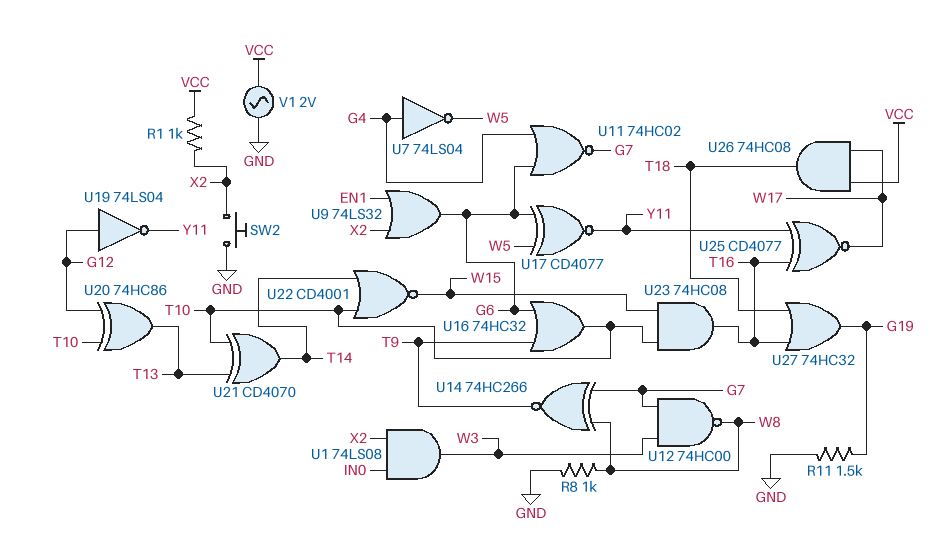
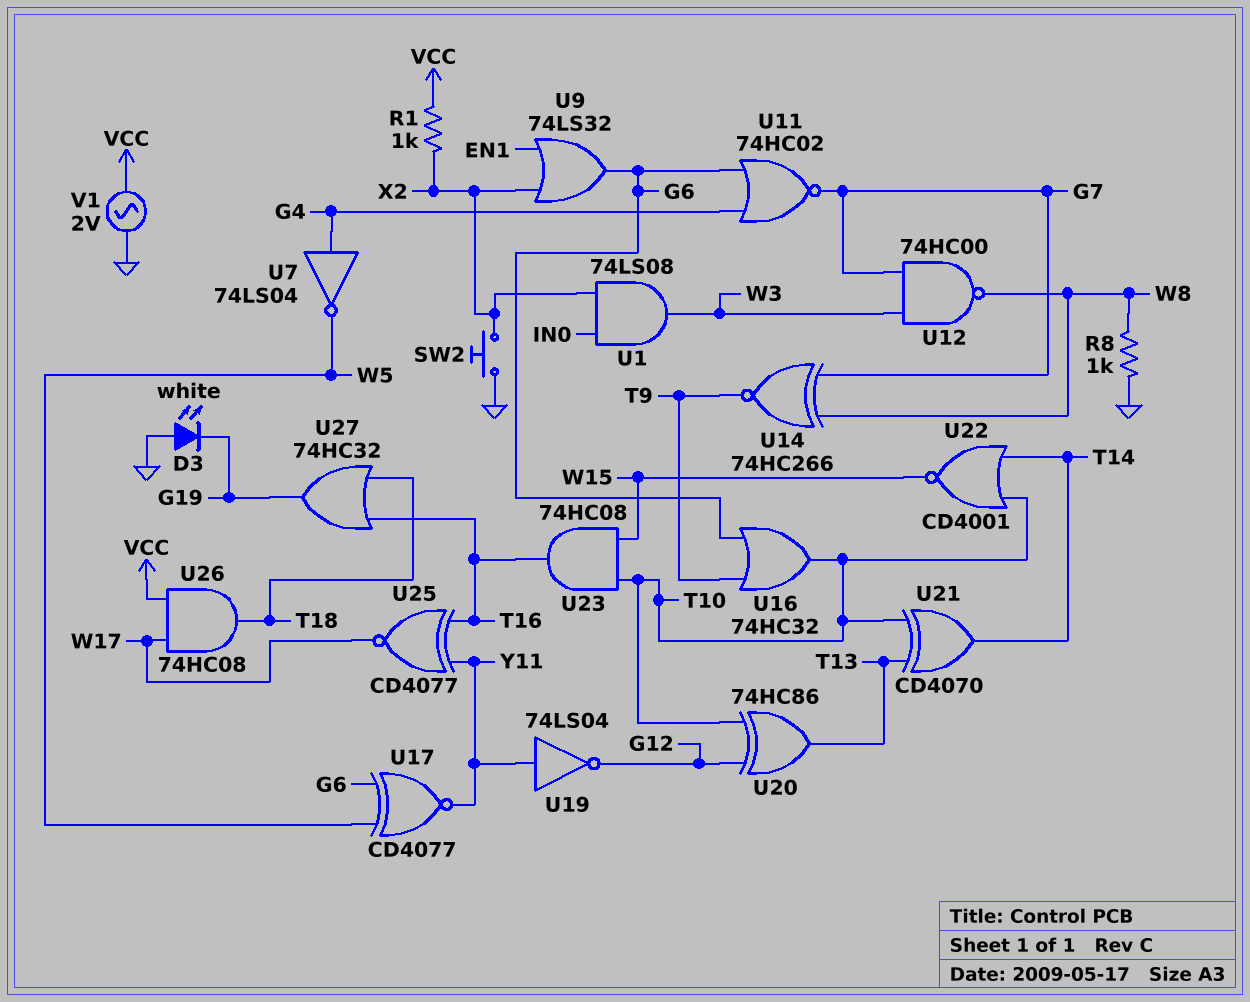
D3: none -> LED white (A GND, K G19)
R11: 1.5k (G19, GND) -> none
U19: NOT 74LS04 (in G12, out Y11) -> NOT 74LS04 (in Y11, out G12)

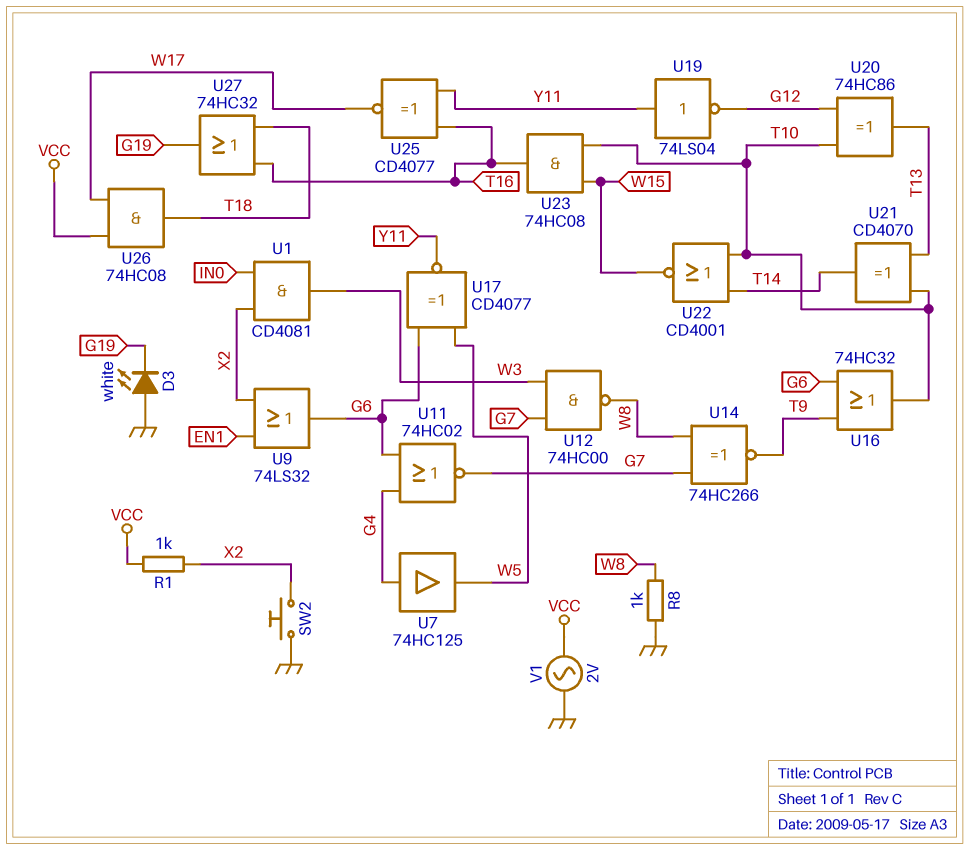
U1: AND 74LS08 (in IN0, in X2, out W3) -> AND CD4081 (in IN0, in X2, out W3)
U7: NOT 74LS04 (in G4, out W5) -> buffer 74HC125 (in G4, out W5)

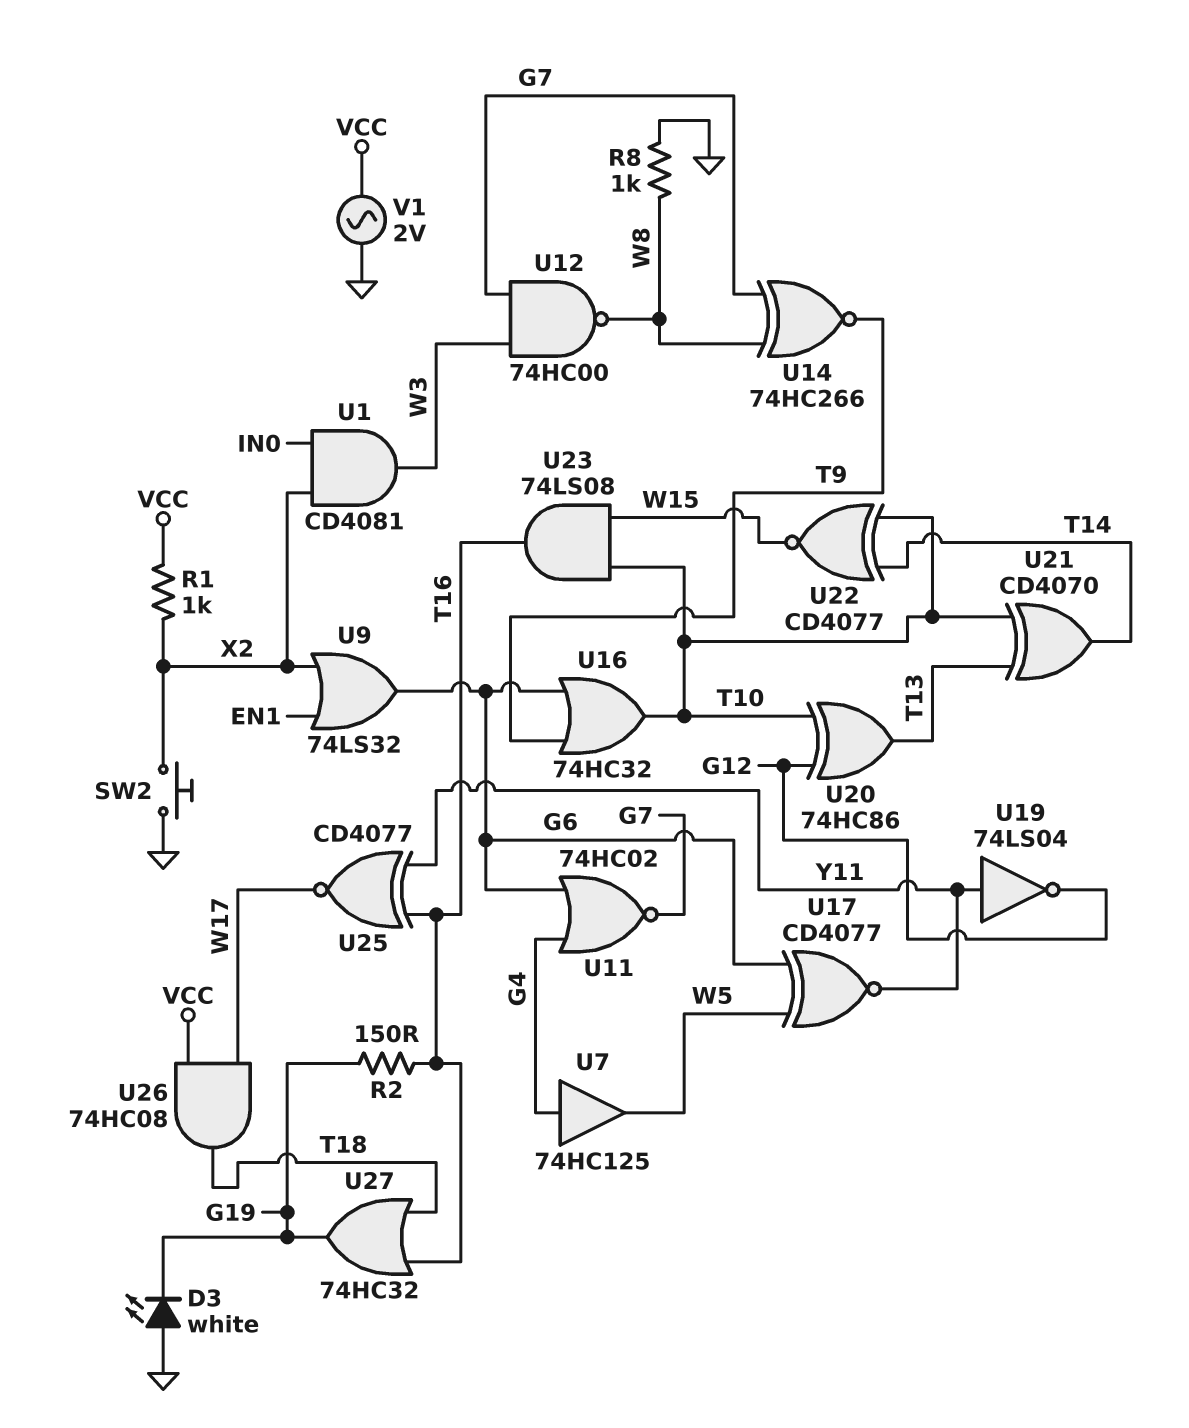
R2: none -> 150 (G19, T16)
U22: NOR CD4001 (in T10, in T14, out W15) -> XNOR CD4077 (in T10, in T14, out W15)
U23: AND 74HC08 (in T10, in W15, out T16) -> AND 74LS08 (in T10, in W15, out T16)

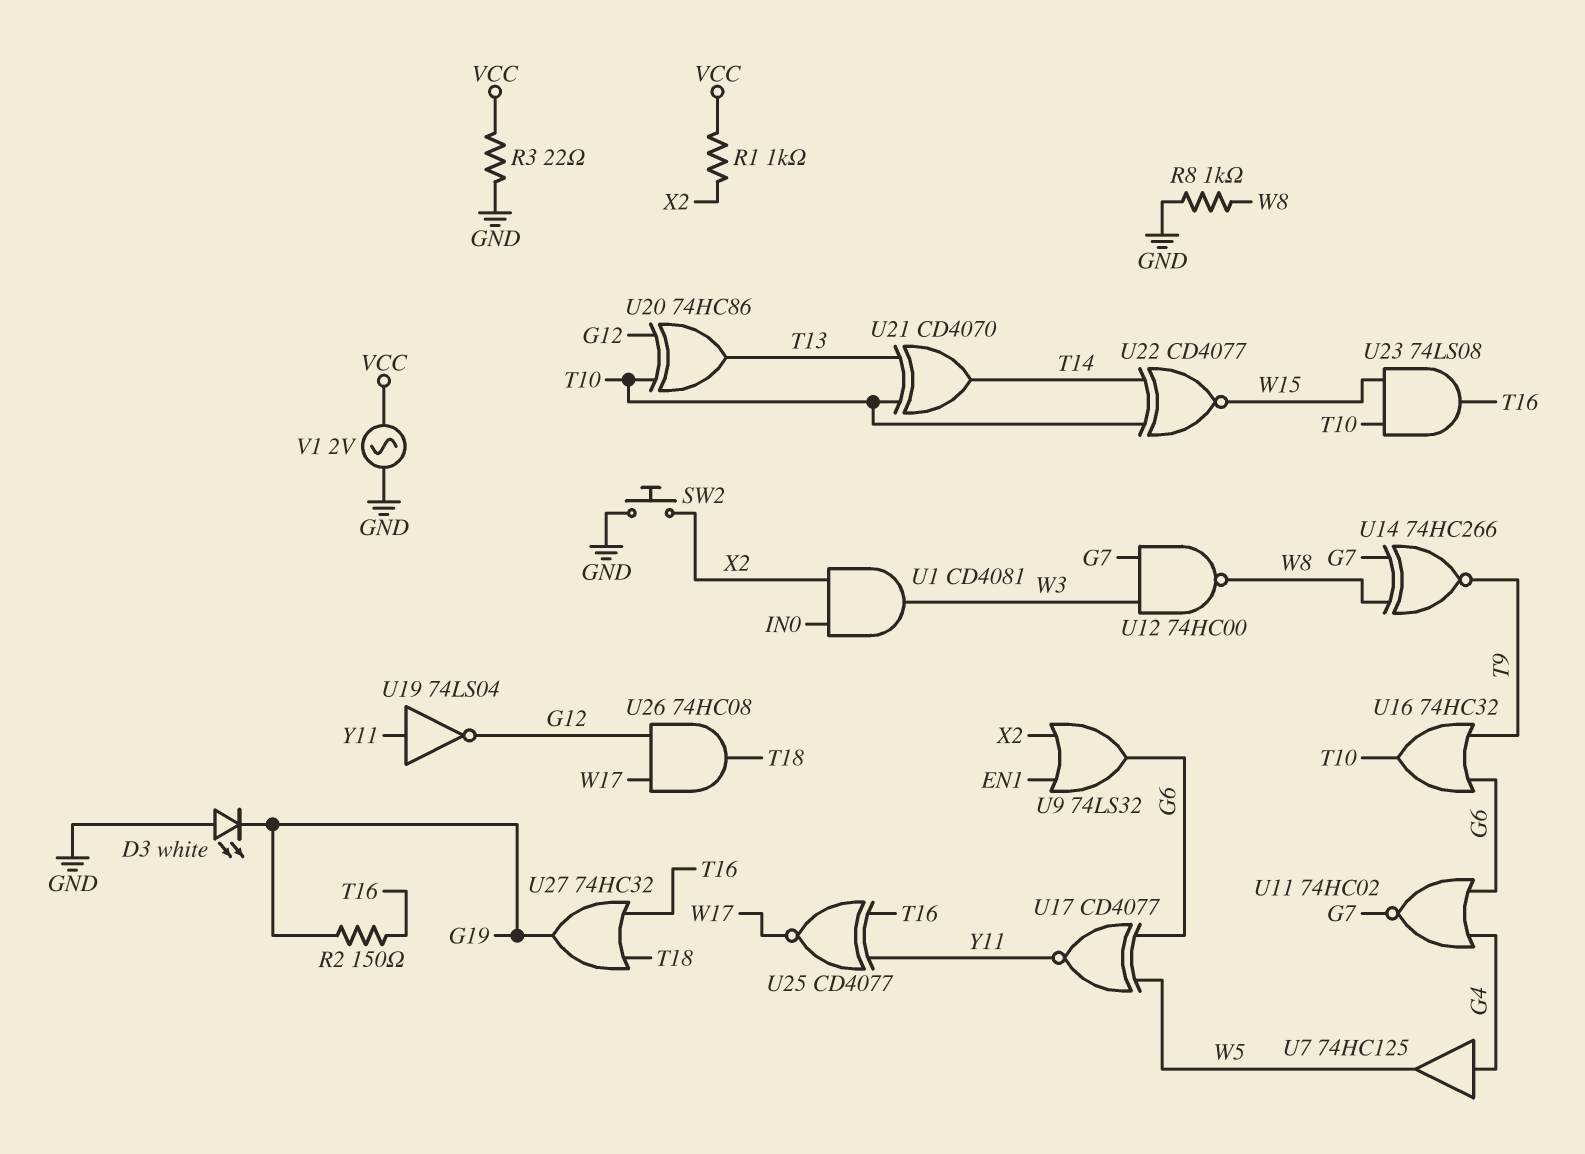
R3: none -> 22 (GND, VCC)
U26: AND 74HC08 (in VCC, in W17, out T18) -> AND 74HC08 (in G12, in W17, out T18)

